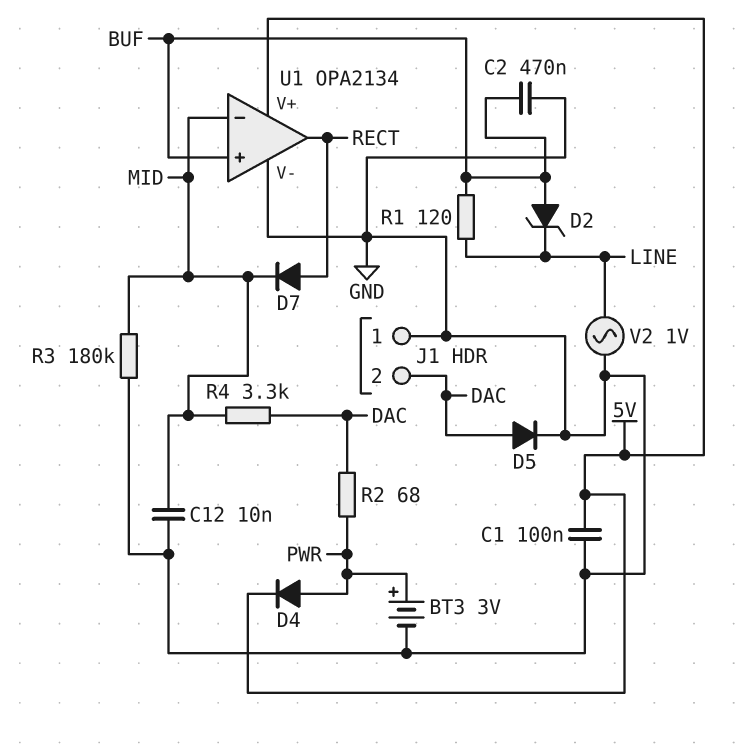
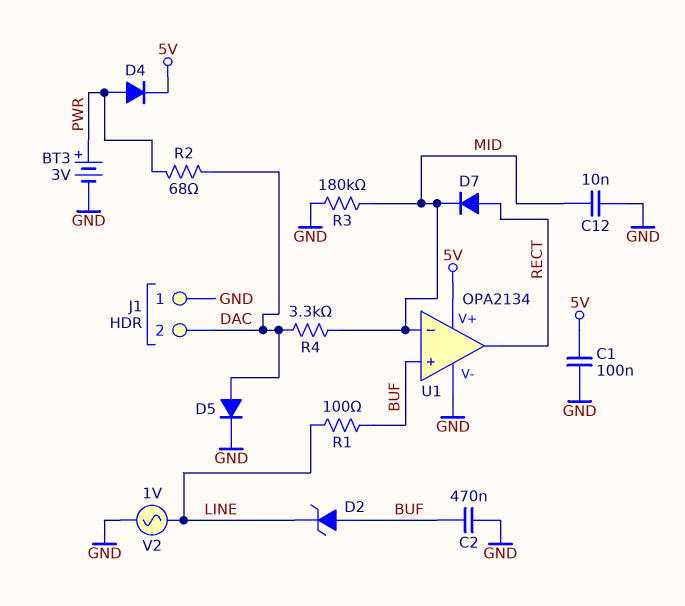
R1: 120 (BUF, LINE) -> 100 (BUF, LINE)

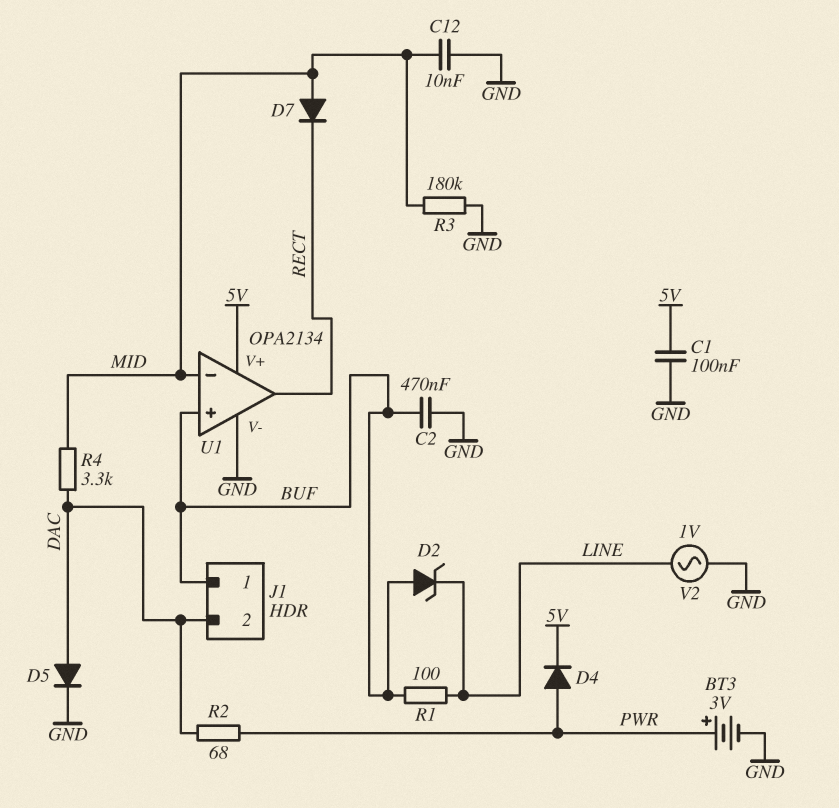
D7: diode (A RECT, K MID) -> diode (A MID, K RECT)
J1 pin 1: GND -> BUF

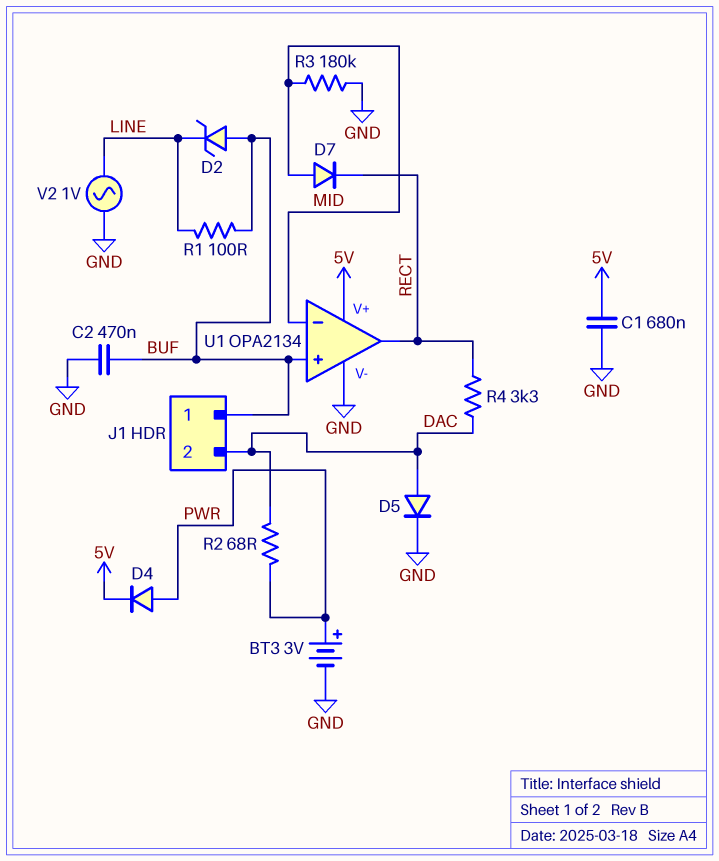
C1: 100nF (5V, GND) -> 680nF (5V, GND)
C12: 10nF (GND, MID) -> none
R4: 3.3k (DAC, MID) -> 3.3k (DAC, RECT)

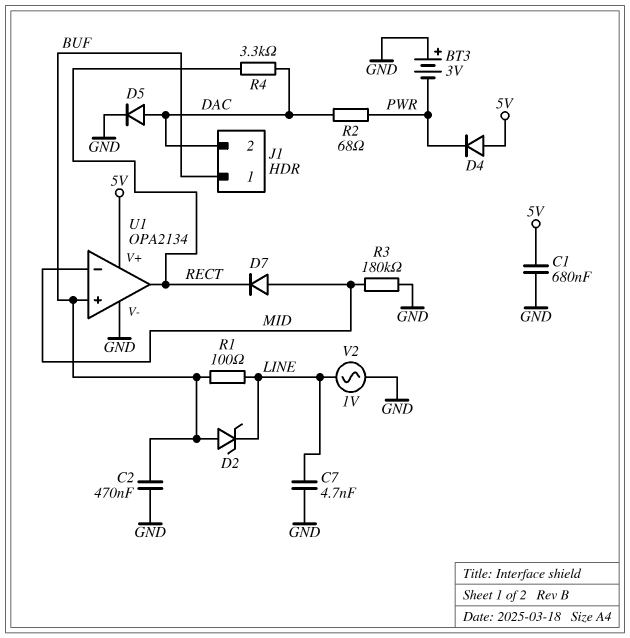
BT3: 3V (plus PWR, minus GND) -> 3V (plus GND, minus PWR)
C7: none -> 4.7nF (GND, LINE)
D4: diode (A PWR, K 5V) -> diode (A 5V, K PWR)

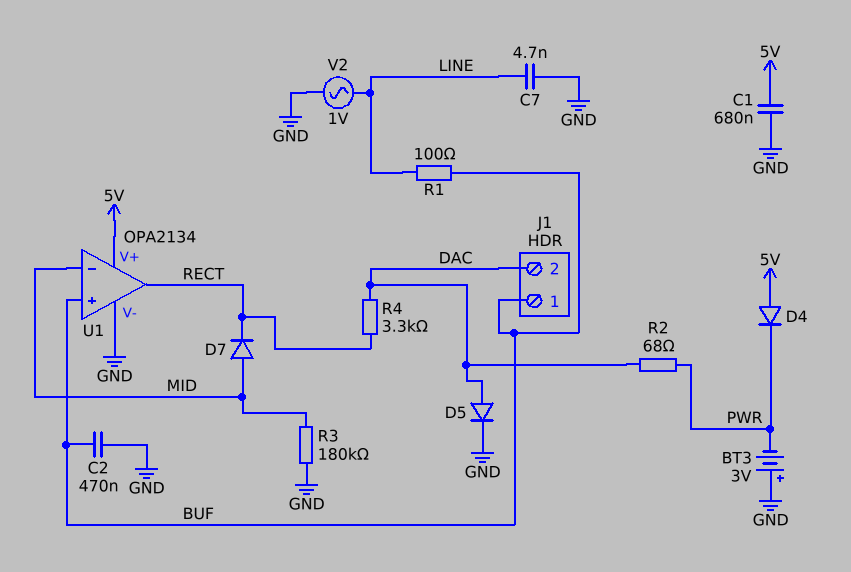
D2: zener (A BUF, K LINE) -> none

